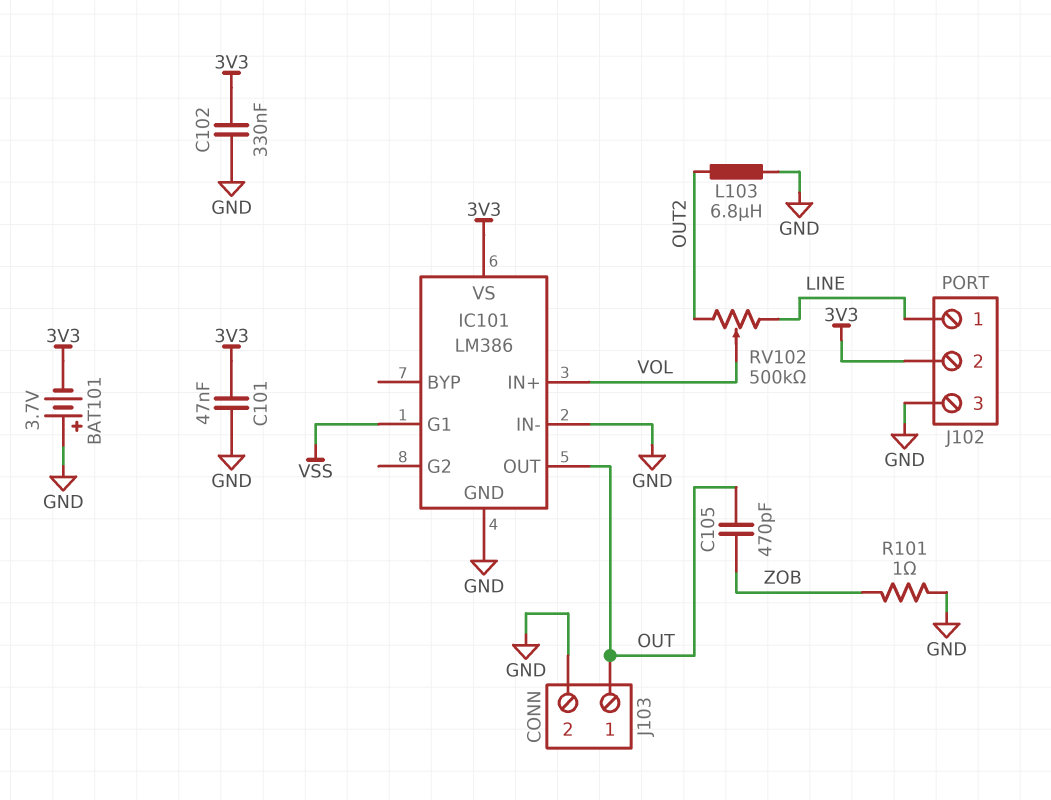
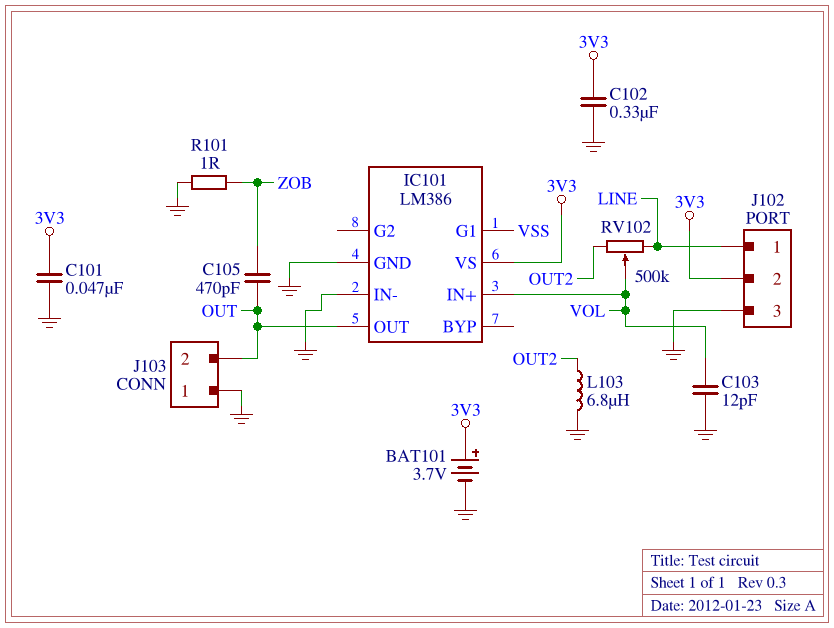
BAT101: 3.7V (plus GND, minus 3V3) -> 3.7V (plus 3V3, minus GND)
C103: none -> 12pF (GND, VOL)
J103 pin 1: OUT -> GND
J103 pin 2: GND -> OUT

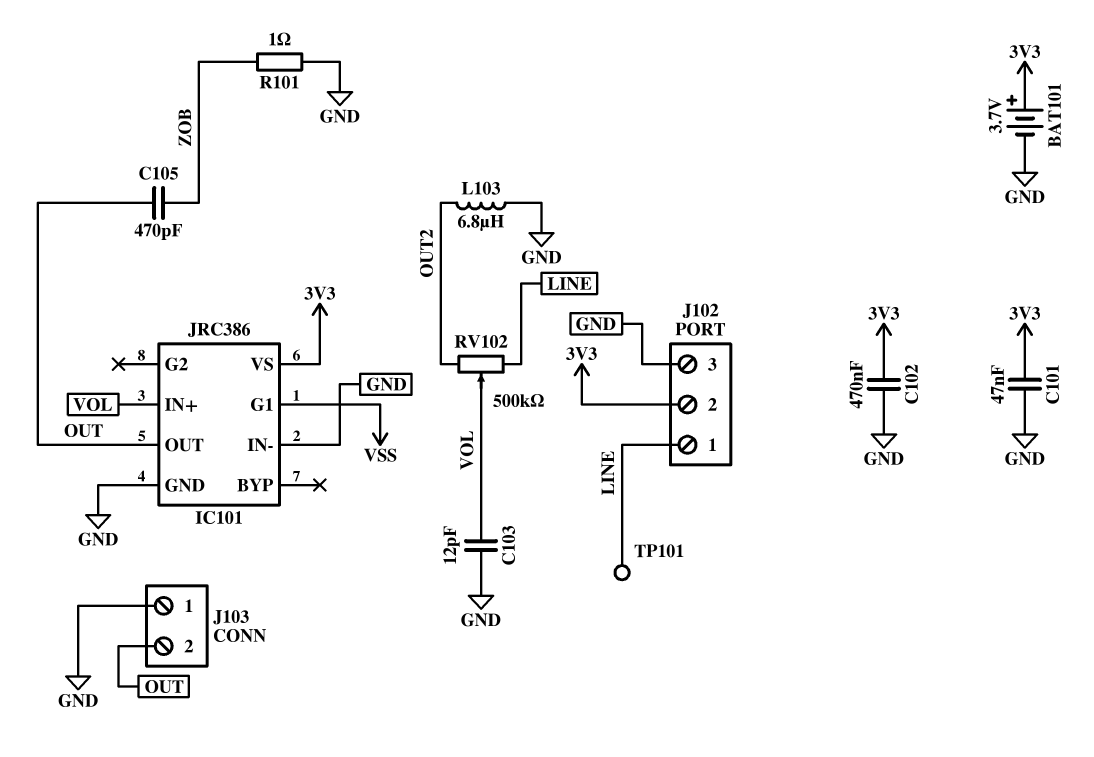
C102: 330nF (3V3, GND) -> 470nF (3V3, GND)
IC101: LM386 -> JRC386
TP101: none -> test point (LINE)

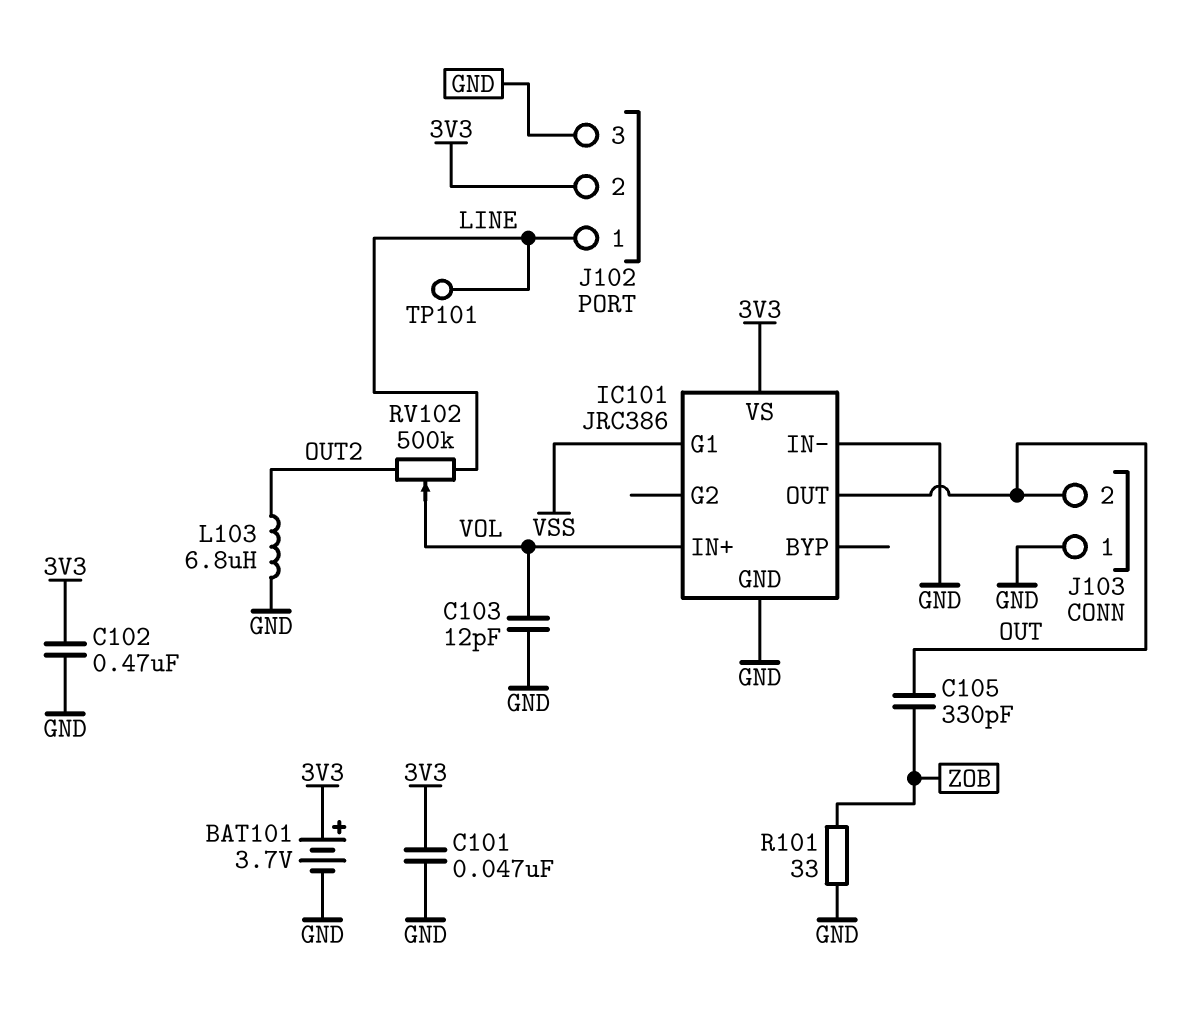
C105: 470pF (OUT, ZOB) -> 330pF (OUT, ZOB)
R101: 1 (GND, ZOB) -> 33 (GND, ZOB)

